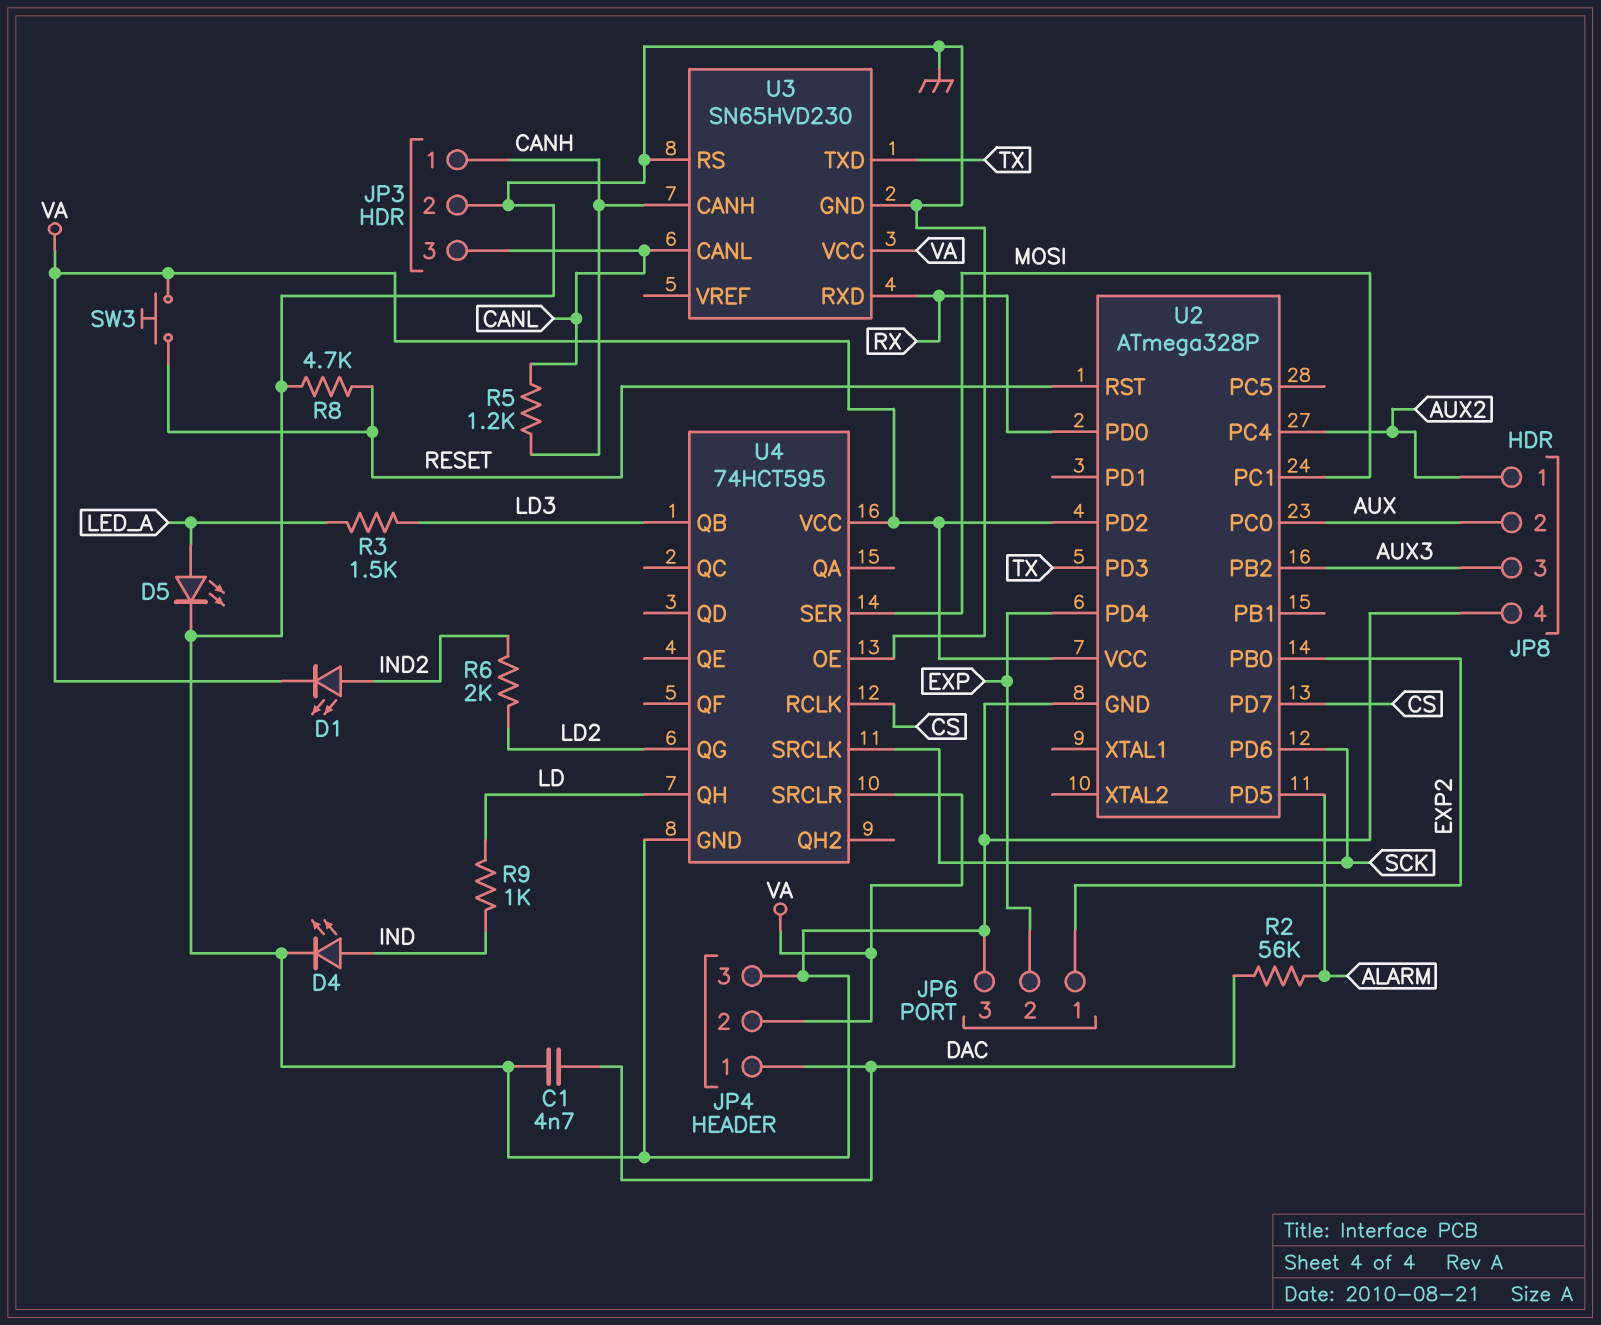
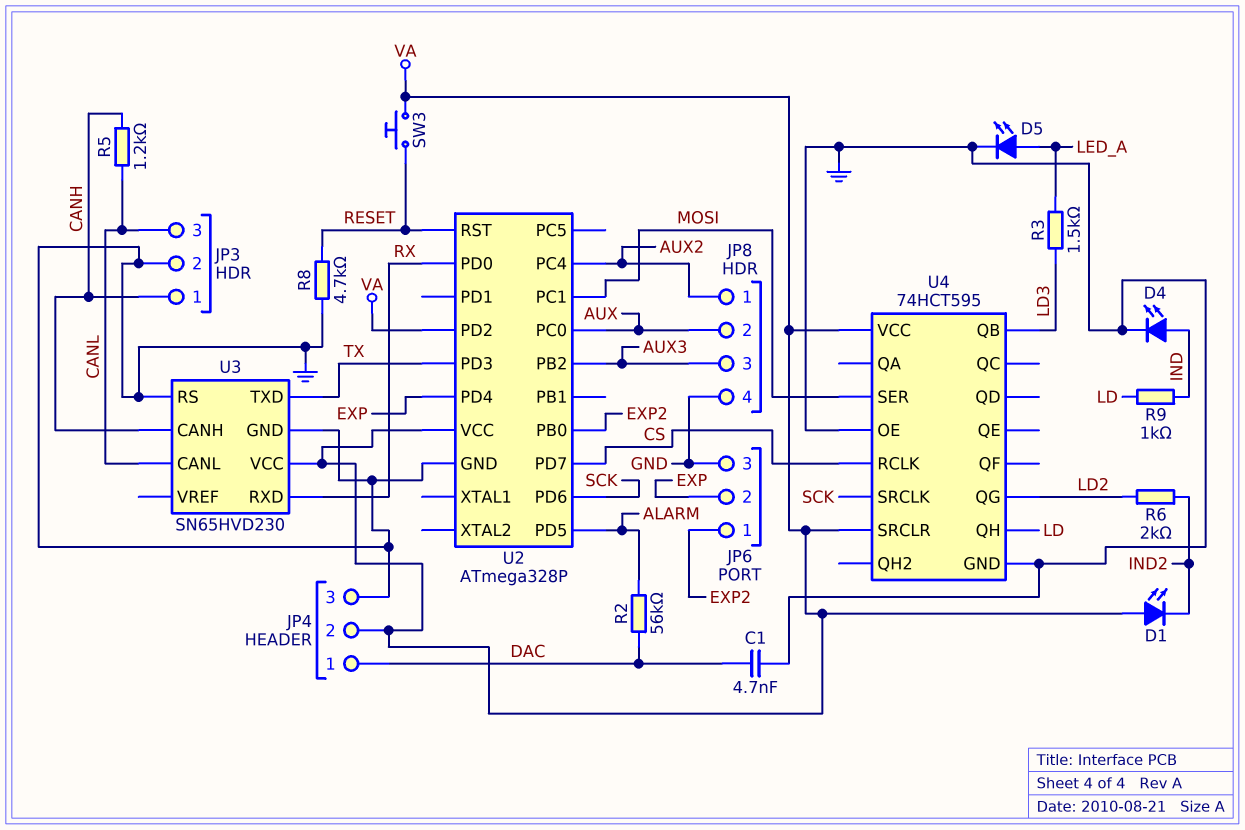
D1: LED (A IND2, K VA) -> LED (A VA, K IND2)

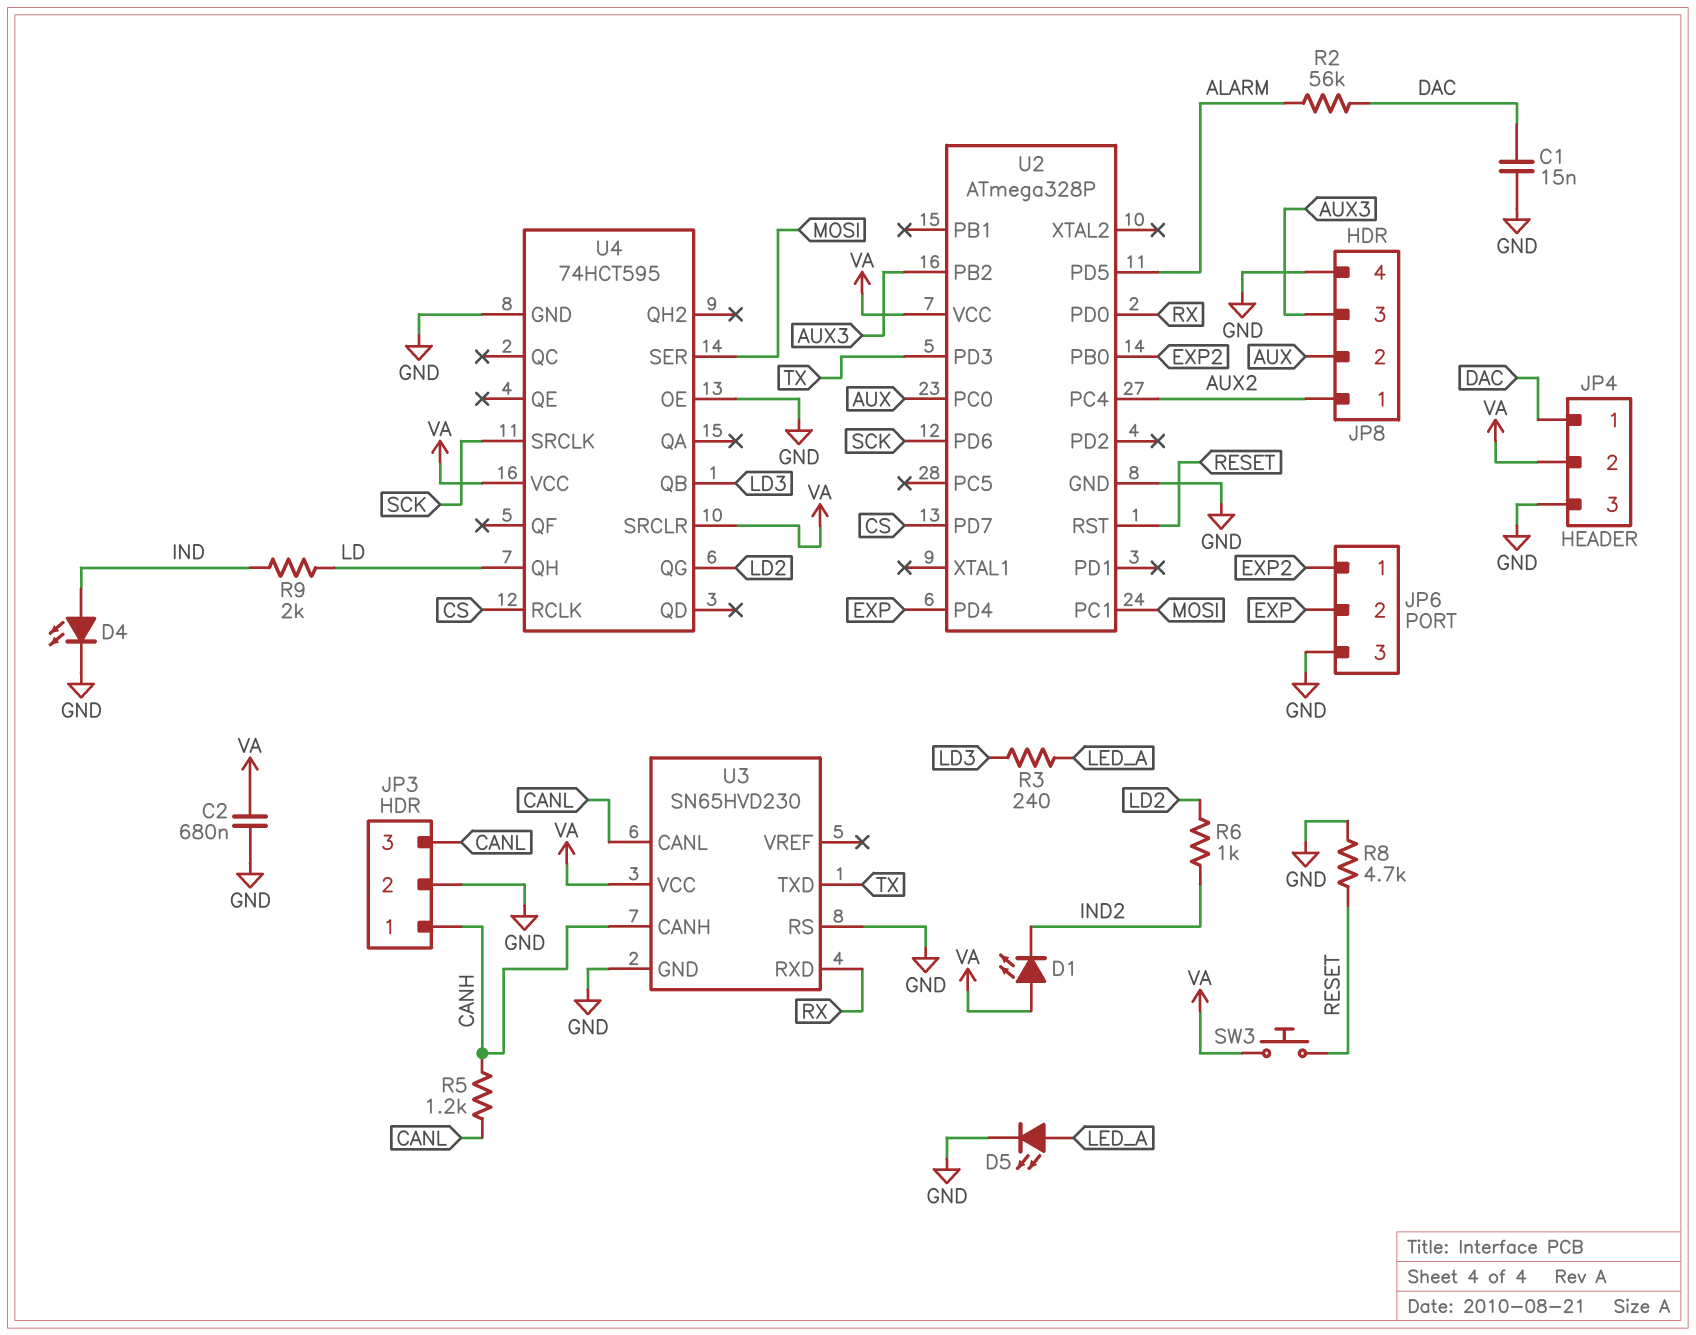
C1: 4.7nF (DAC, GND) -> 15nF (DAC, GND)
C2: none -> 680nF (GND, VA)
R3: 1.5k (LD3, LED_A) -> 240 (LD3, LED_A)
R6: 2k (IND2, LD2) -> 1k (IND2, LD2)
R9: 1k (IND, LD) -> 2k (IND, LD)
U2 pin PD2: VA -> none

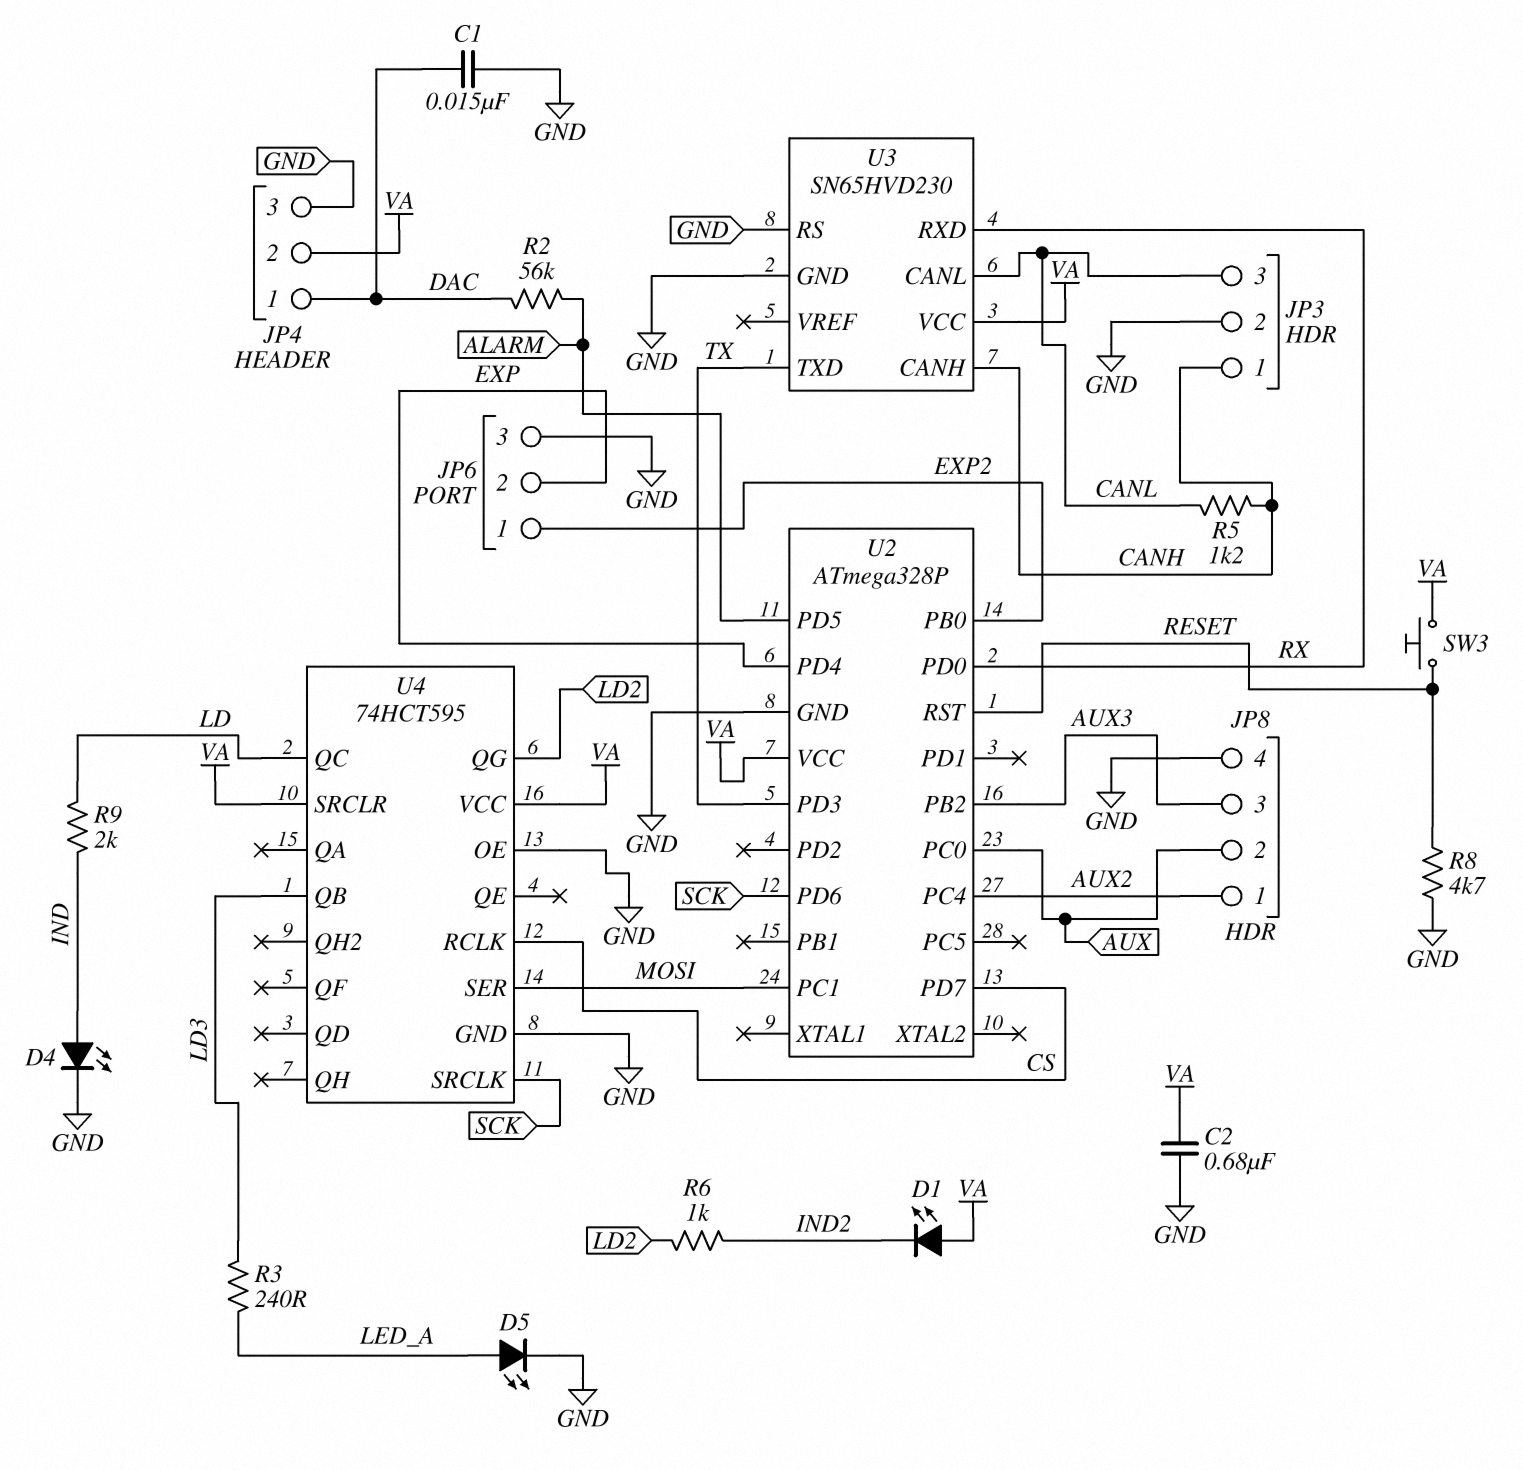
U4 pin QC: none -> LD
U4 pin QH: LD -> none

